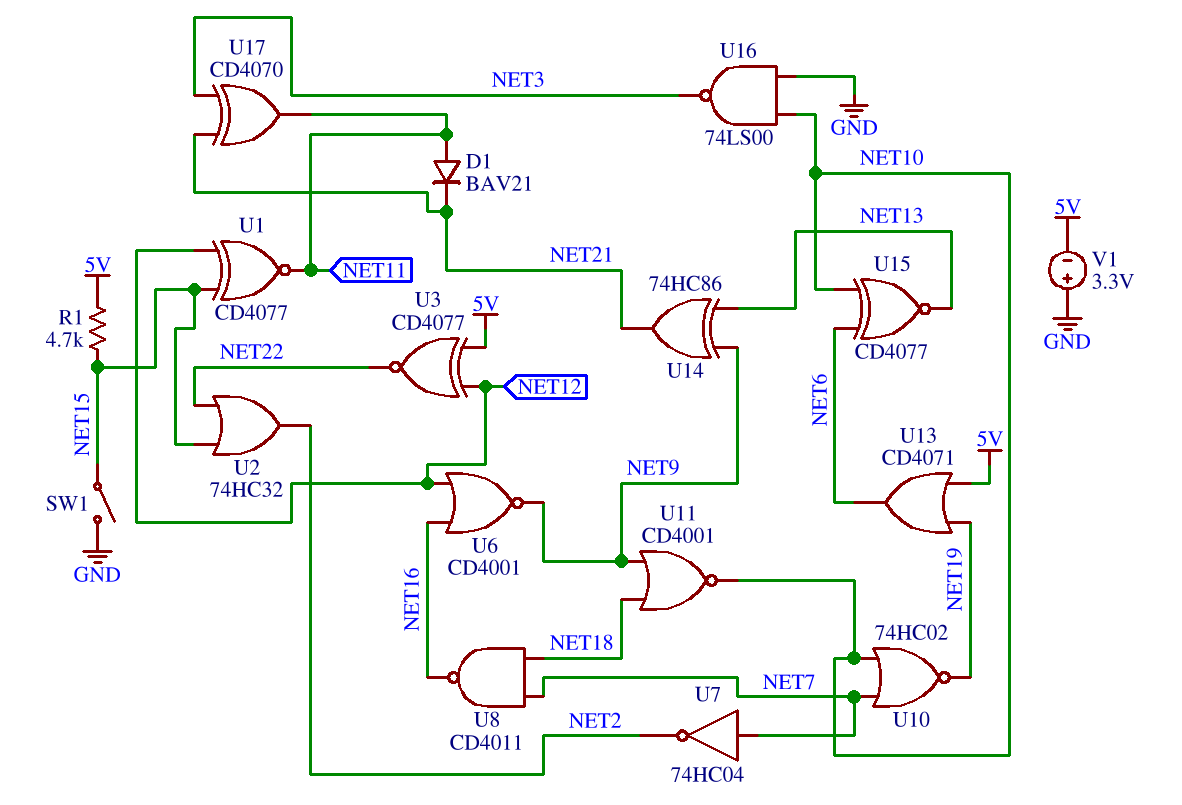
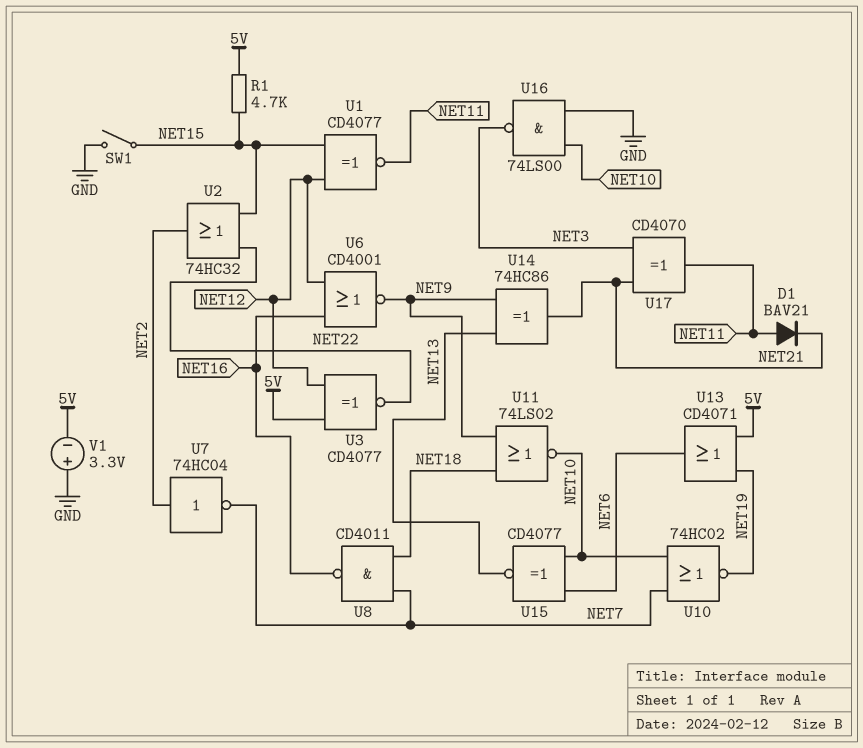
U7: NOT 74HC04 (in NET7, out NET2) -> NOT 74HC04 (in NET2, out NET7)
U11: NOR CD4001 (in NET9, in NET18, out NET10) -> NOR 74LS02 (in NET9, in NET18, out NET10)

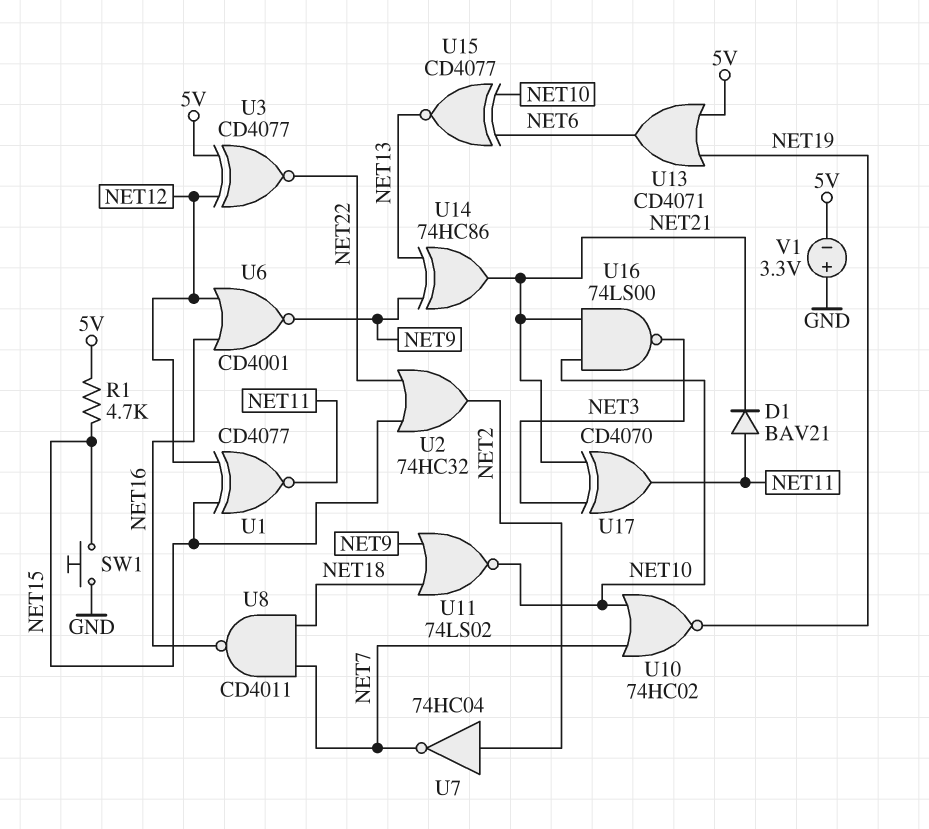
SW1: switch (GND, NET15) -> button (GND, NET15)
U16: NAND 74LS00 (in GND, in NET10, out NET3) -> NAND 74LS00 (in NET10, in NET21, out NET3)

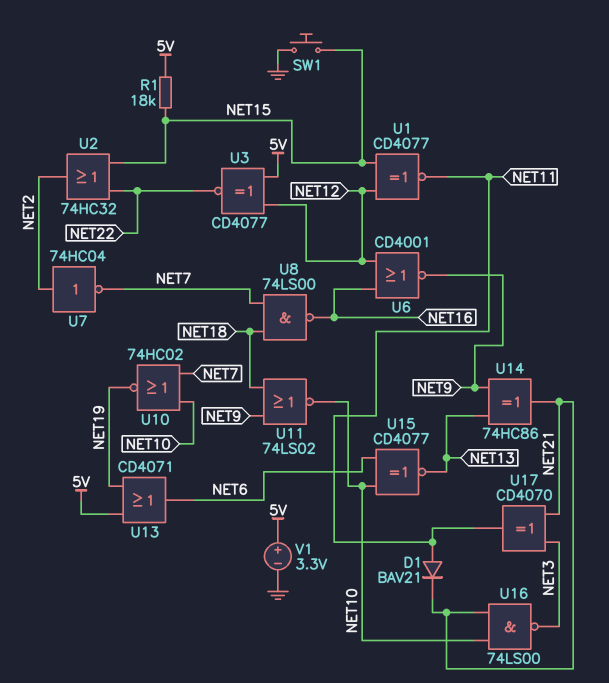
R1: 4.7k (5V, NET15) -> 18k (5V, NET15)
U8: NAND CD4011 (in NET7, in NET18, out NET16) -> NAND 74LS00 (in NET7, in NET18, out NET16)
V1: 3.3V (plus GND, minus 5V) -> 3.3V (plus 5V, minus GND)

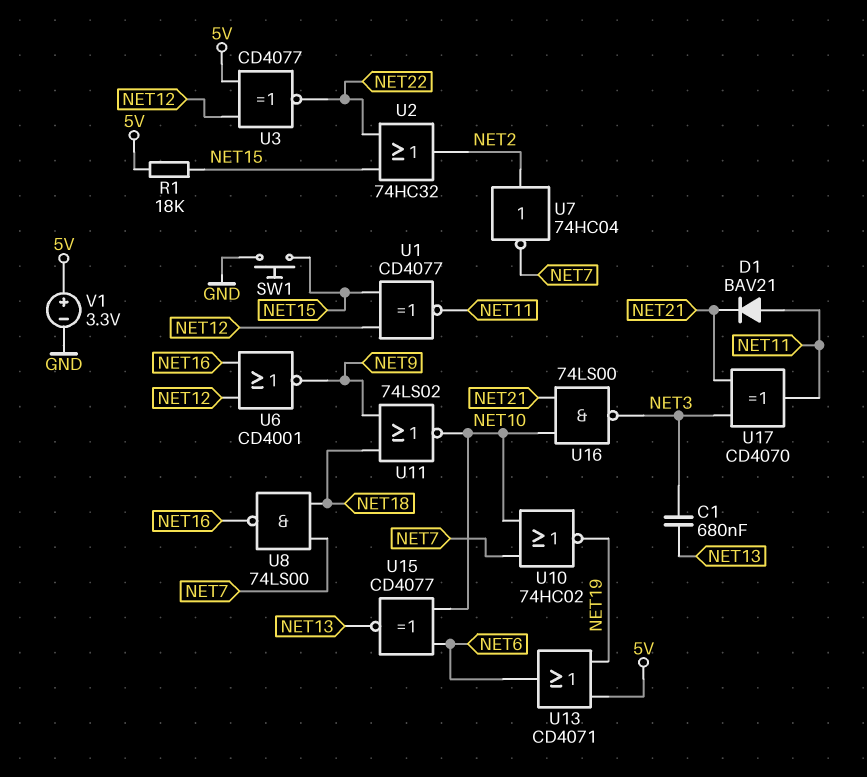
C1: none -> 680nF (NET3, NET13)
U14: XOR 74HC86 (in NET9, in NET13, out NET21) -> none

